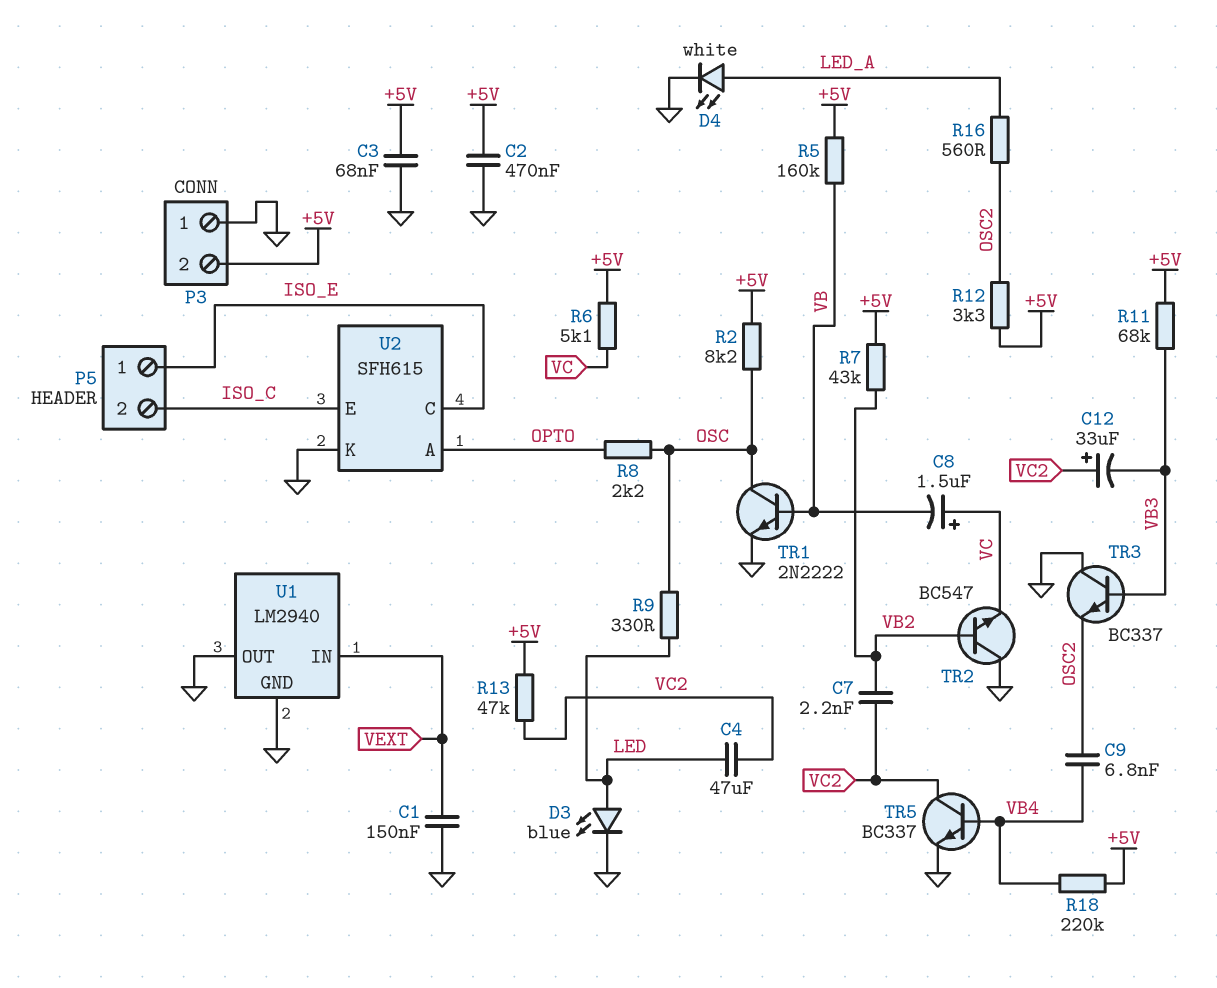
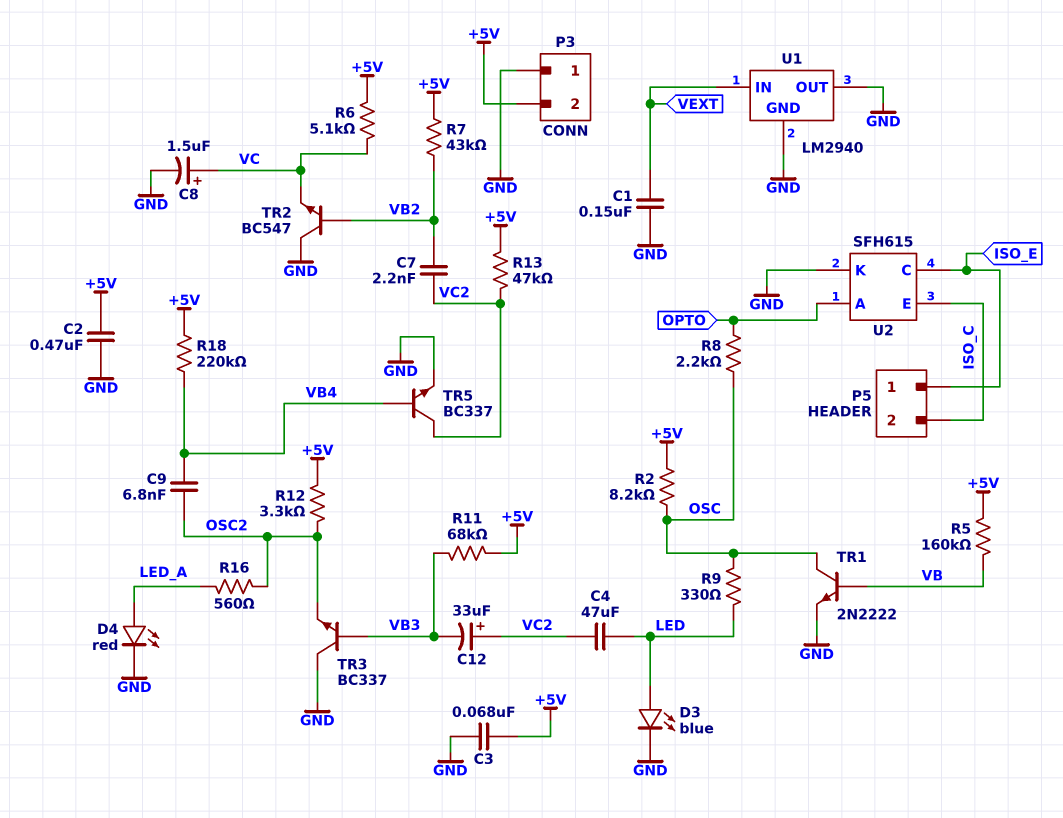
C8: 1.5uF (plus VC, minus VB) -> 1.5uF (plus VC, minus GND)
D4: LED white (A LED_A, K GND) -> LED red (A LED_A, K GND)

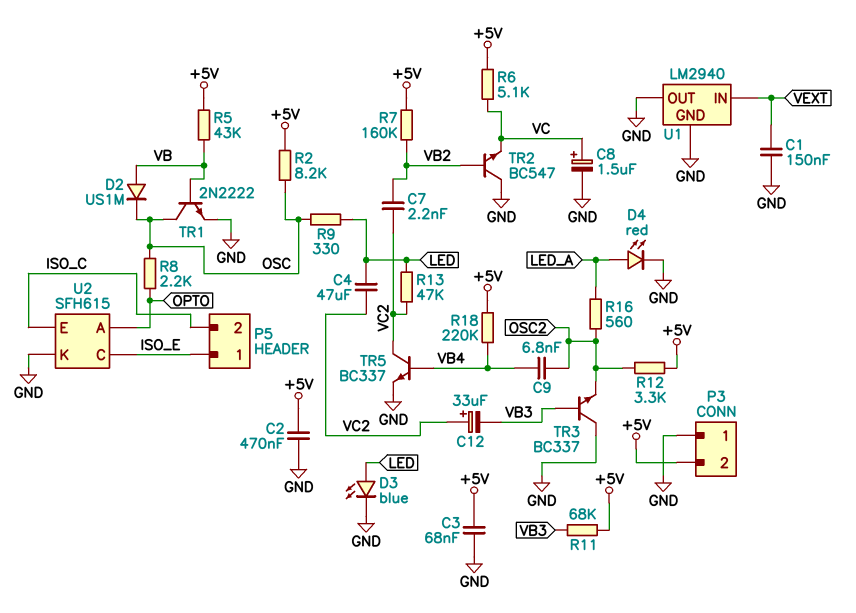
D2: none -> diode US1M (A VB, K OSC)
R5: 160k (+5V, VB) -> 43k (+5V, VB)
R7: 43k (+5V, VB2) -> 160k (+5V, VB2)
R13: 47k (+5V, VC2) -> 47k (LED, VC2)

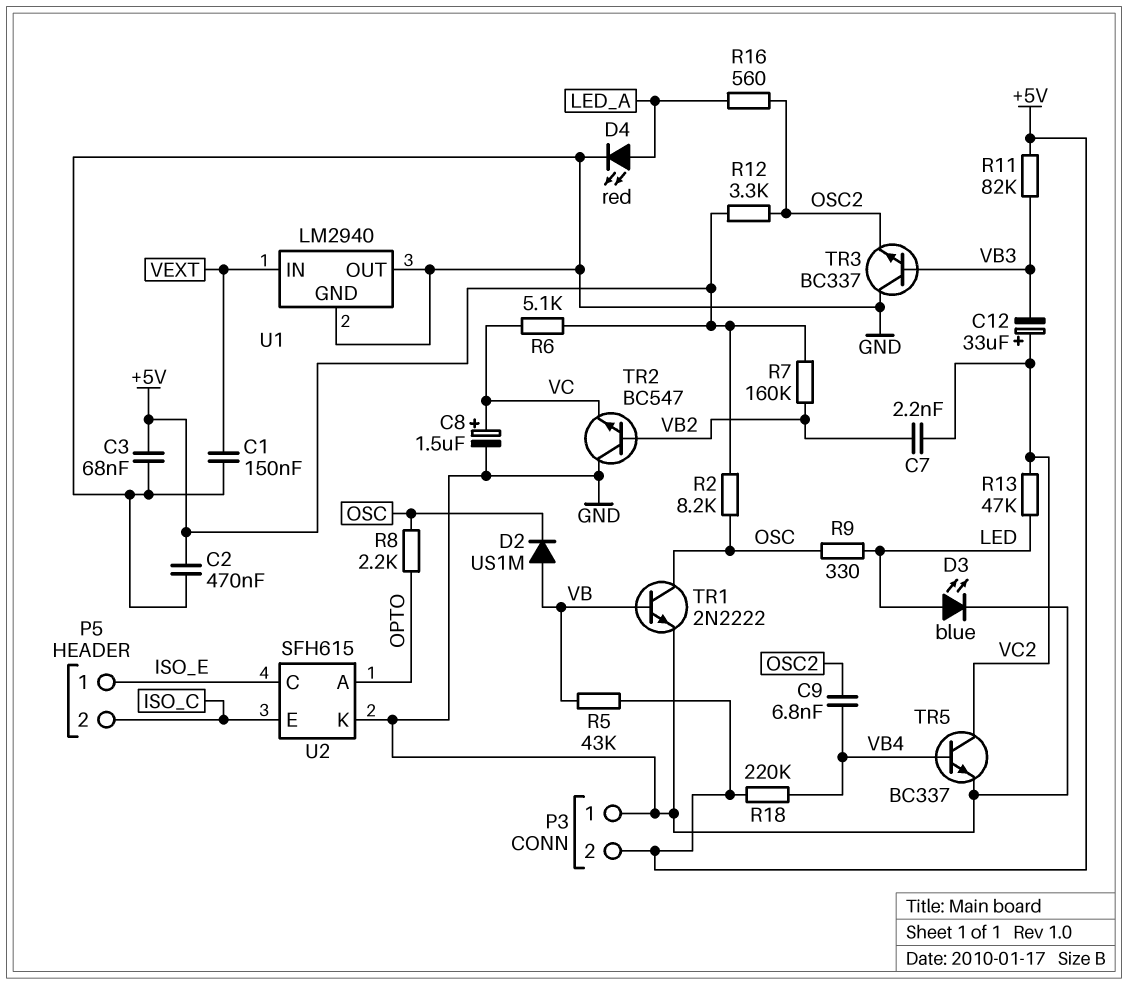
C4: 47uF (LED, VC2) -> none
R11: 68k (+5V, VB3) -> 82k (+5V, VB3)

